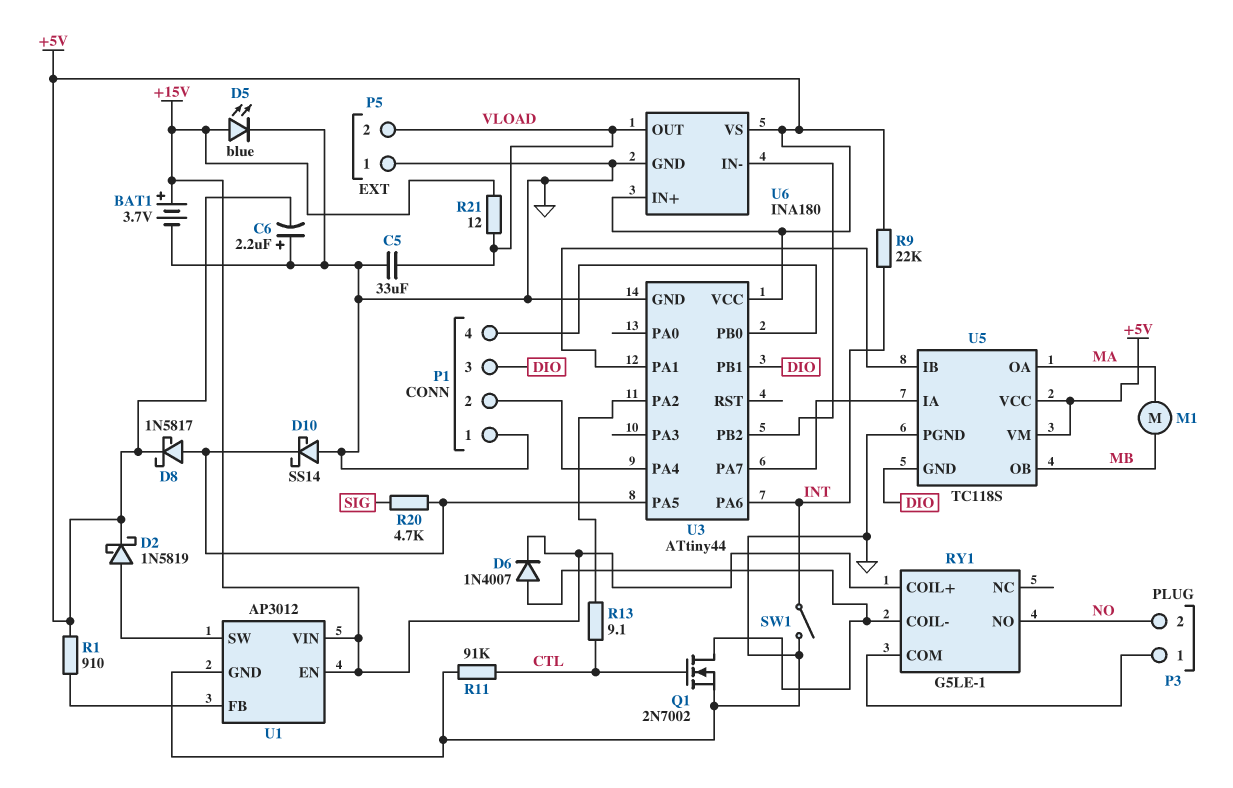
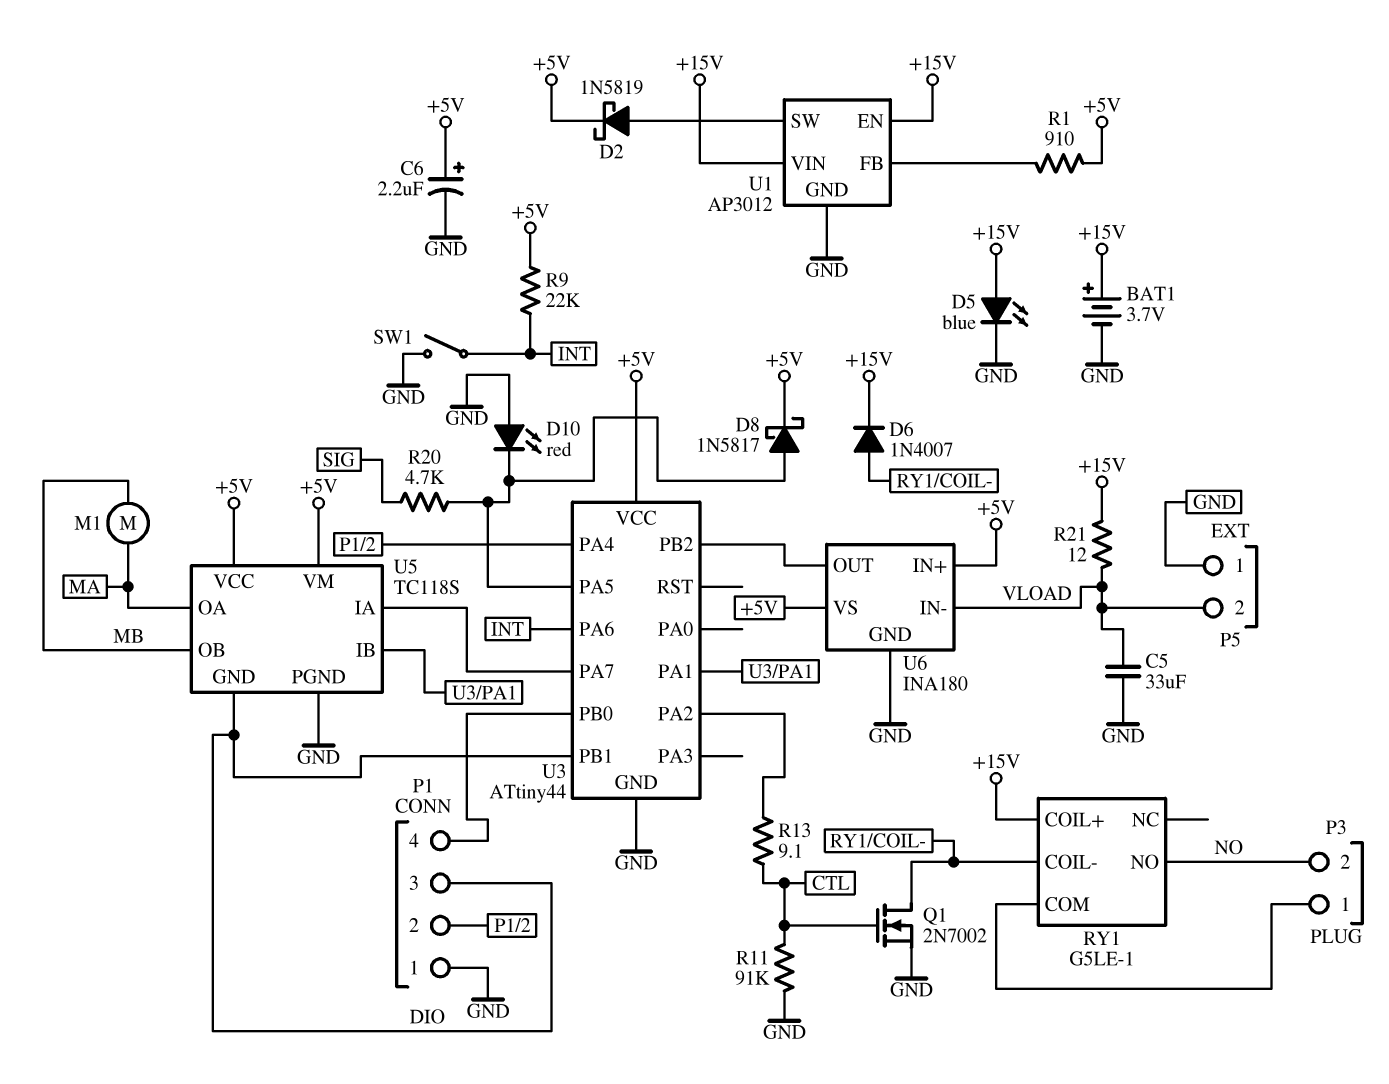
C6: 2.2uF (plus GND, minus +5V) -> 2.2uF (plus +5V, minus GND)
D10: schottky SS14 (A GND, K U3/PA5) -> LED red (A GND, K U3/PA5)
U6 pin IN-: U3/PB2 -> VLOAD
U6 pin OUT: VLOAD -> U3/PB2

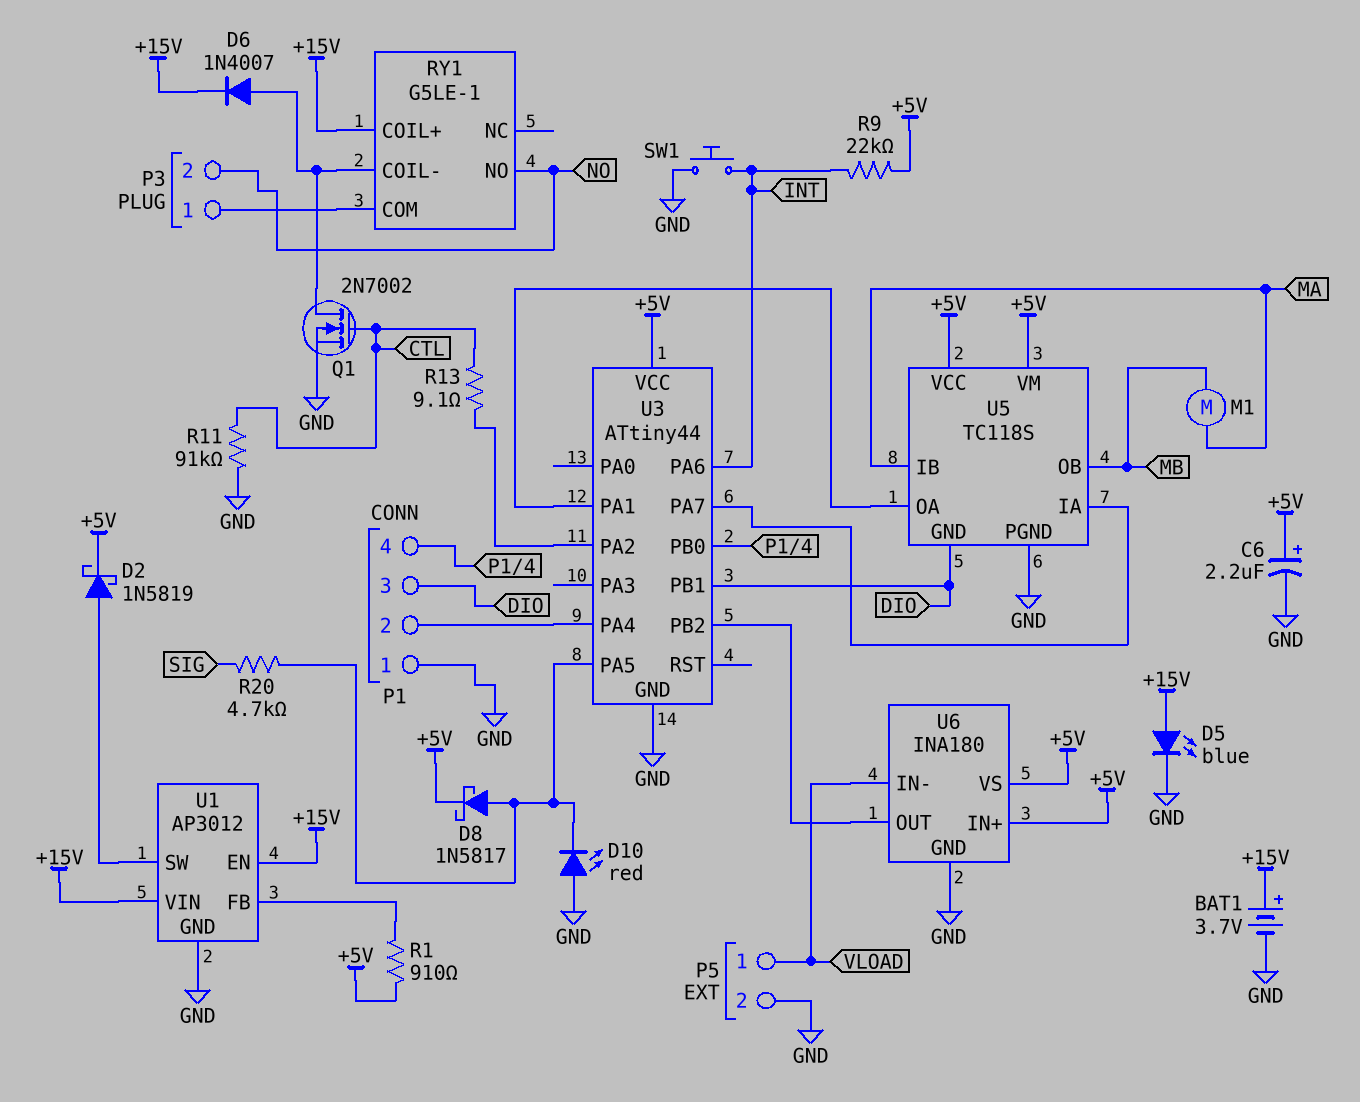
C5: 33uF (GND, VLOAD) -> none
P5 pin 1: GND -> VLOAD
P5 pin 2: VLOAD -> GND
R21: 12 (+15V, VLOAD) -> none
SW1: switch (GND, INT) -> button (GND, INT)
U5 pin IB: U3/PA1 -> MA
U5 pin OA: MA -> U3/PA1

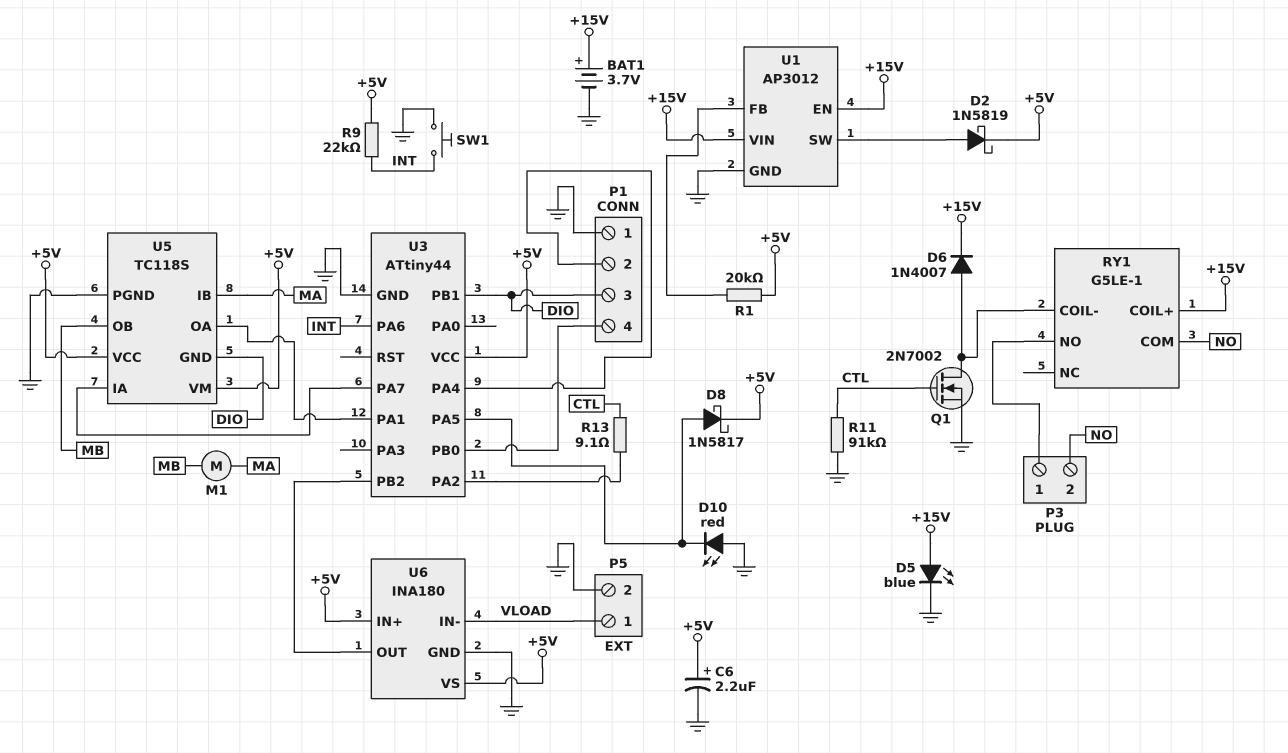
R1: 910 (+5V, U1/FB) -> 20k (+5V, U1/FB)
R20: 4.7k (SIG, U3/PA5) -> none
RY1 pin COM: P3/1 -> NO
RY1 pin NO: NO -> P3/1

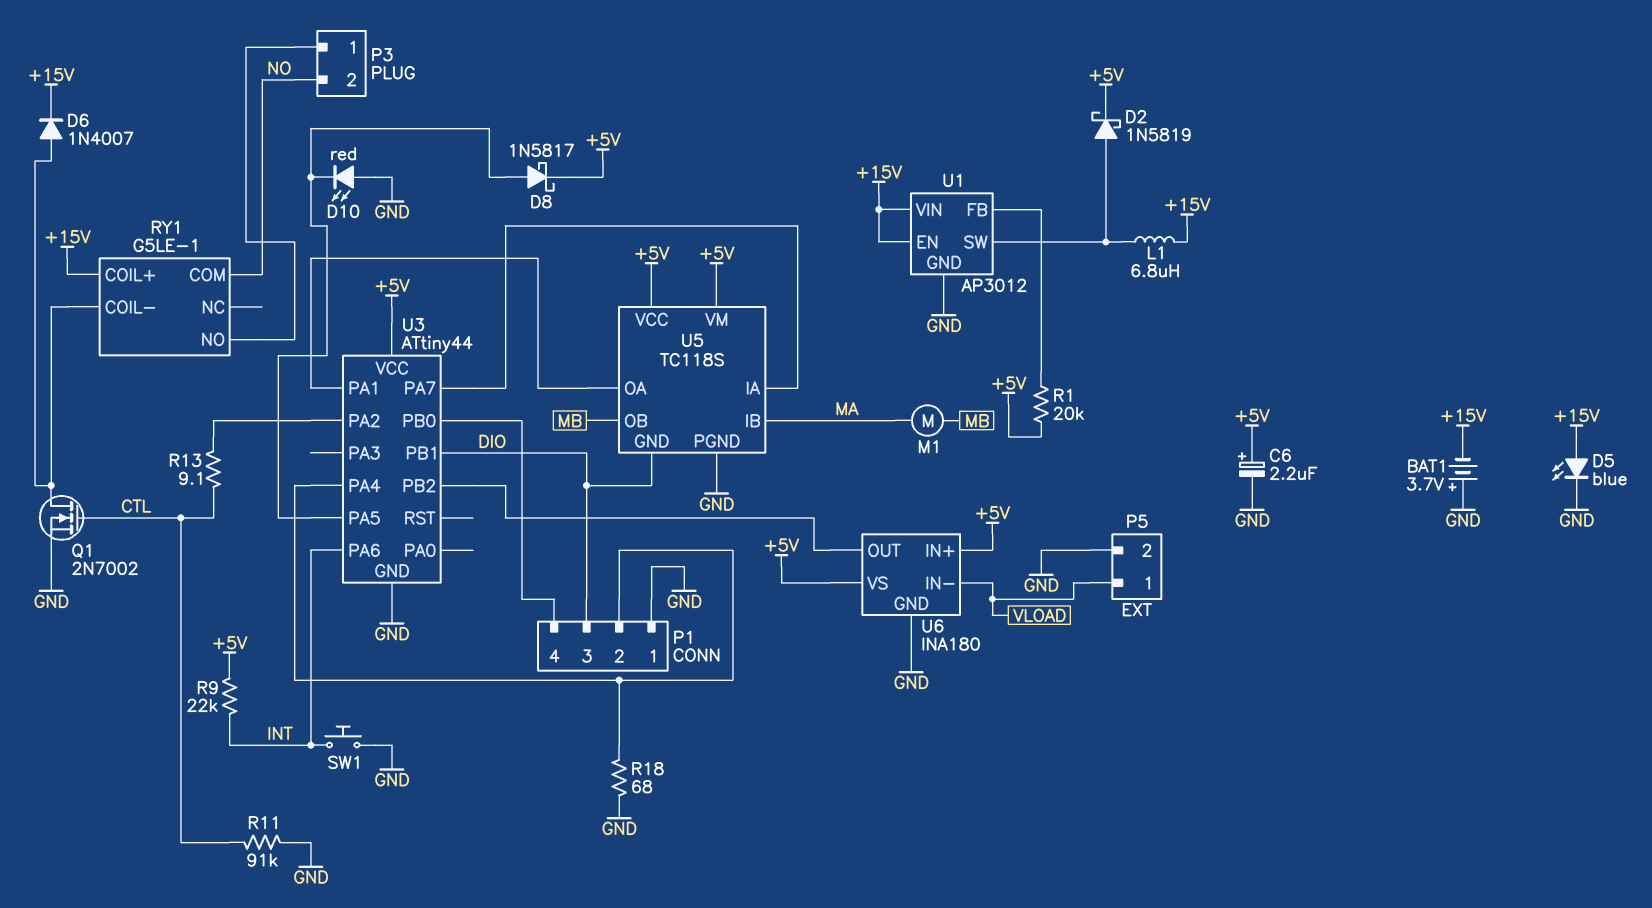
BAT1: 3.7V (plus +15V, minus GND) -> 3.7V (plus GND, minus +15V)
L1: none -> 6.8uH (+15V, U1/SW)
R18: none -> 68 (GND, P1/2)

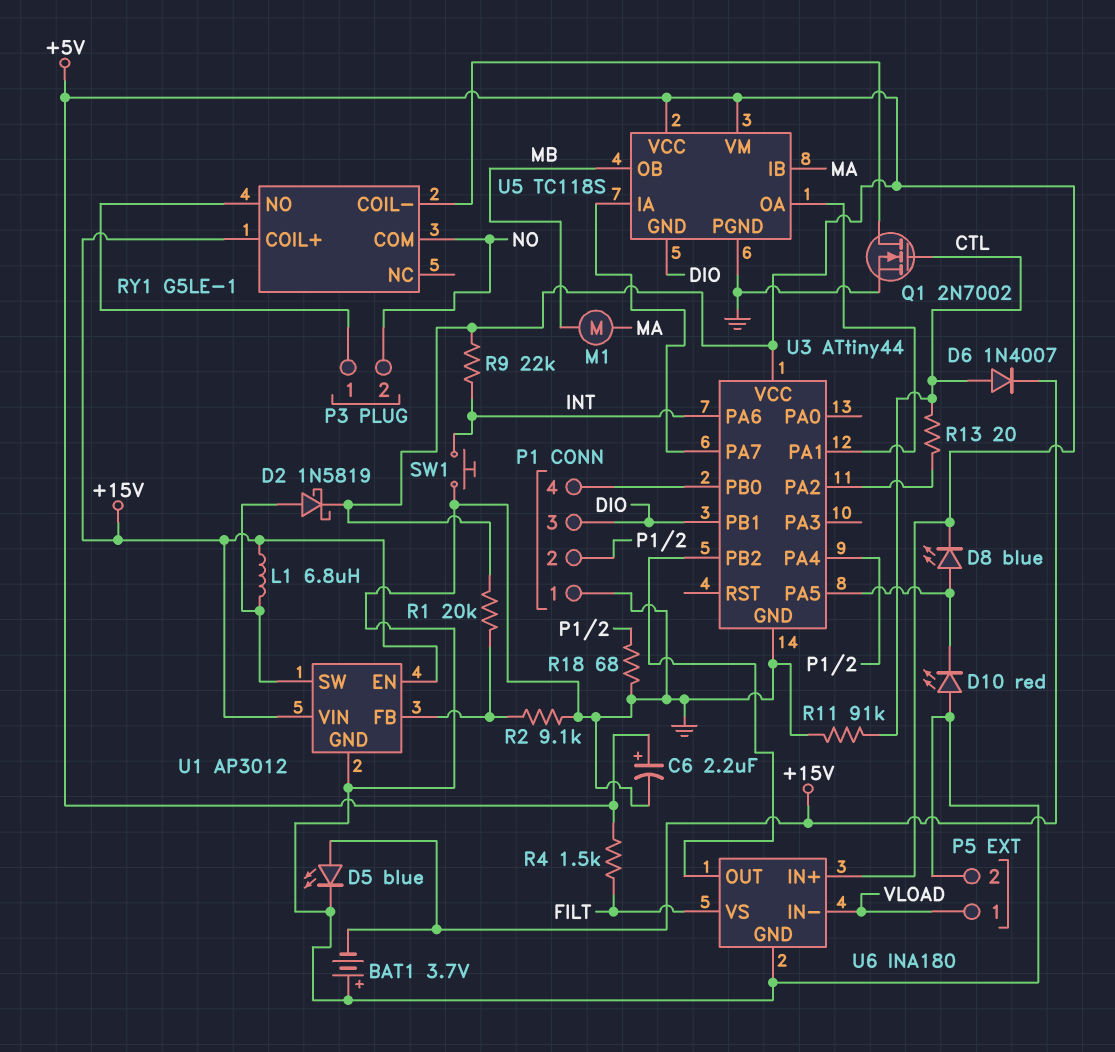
D6: diode 1N4007 (A RY1/COIL-, K +15V) -> diode 1N4007 (A CTL, K +15V)
D8: schottky 1N5817 (A U3/PA5, K +5V) -> LED blue (A U3/PA5, K +5V)
R2: none -> 9.1k (GND, U1/FB)
R4: none -> 1.5k (+5V, FILT)
R13: 9.1 (CTL, U3/PA2) -> 20 (CTL, U3/PA2)
U6 pin VS: +5V -> FILT

